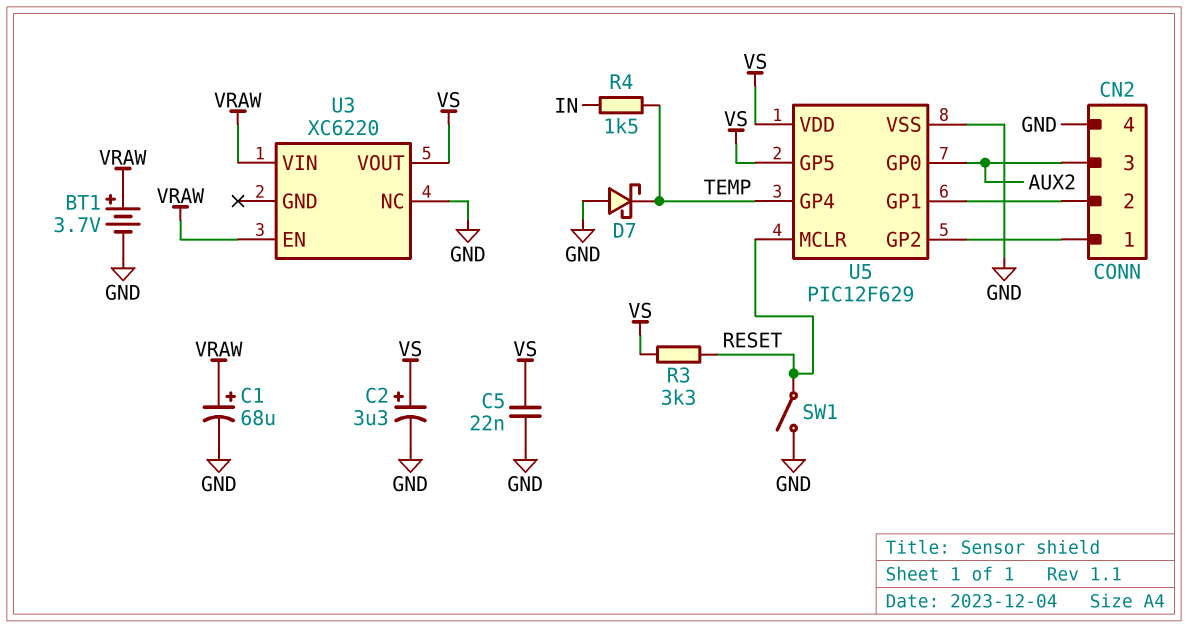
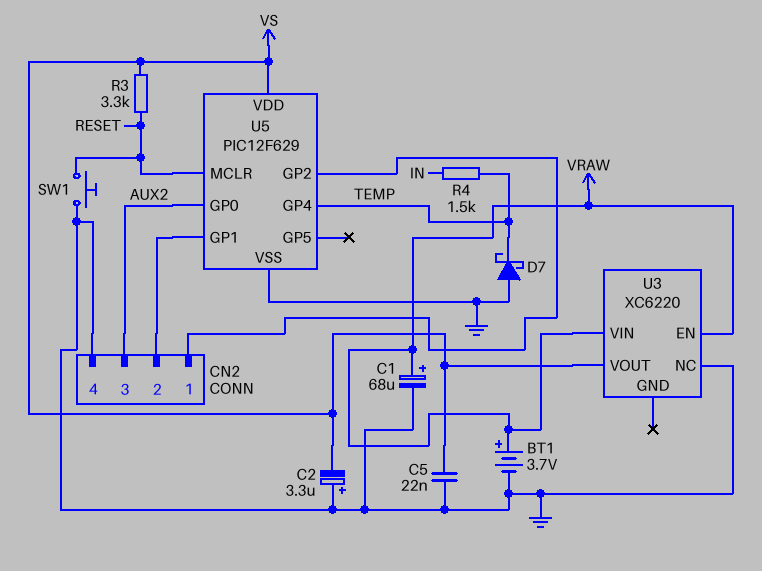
C2: 3.3uF (plus VS, minus GND) -> 3.3uF (plus GND, minus VS)
SW1: switch (GND, RESET) -> button (GND, RESET)
U5 pin GP5: VS -> none

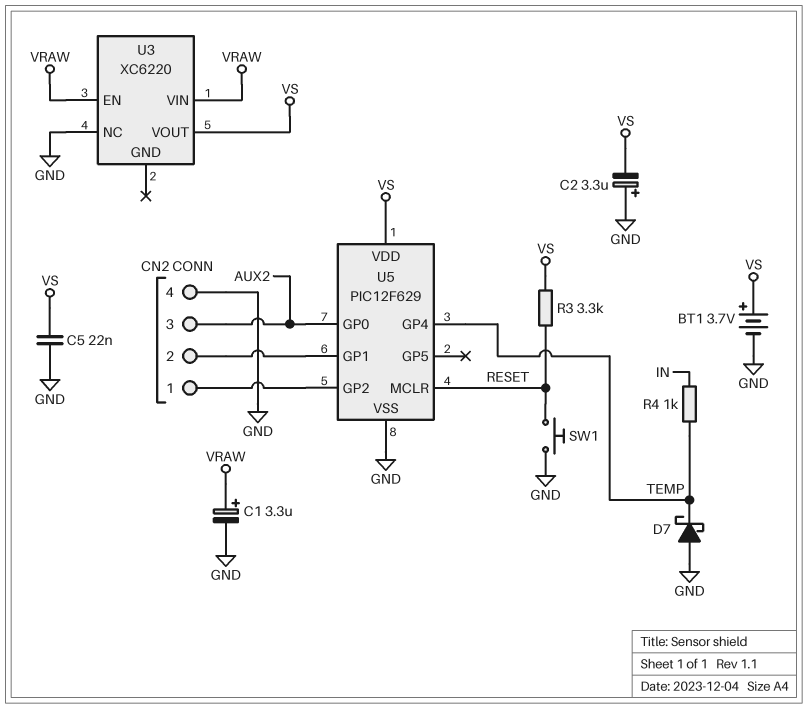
BT1: 3.7V (plus VRAW, minus GND) -> 3.7V (plus VS, minus GND)
C1: 68uF (plus VRAW, minus GND) -> 3.3uF (plus VRAW, minus GND)
R4: 1.5k (IN, TEMP) -> 1k (IN, TEMP)

